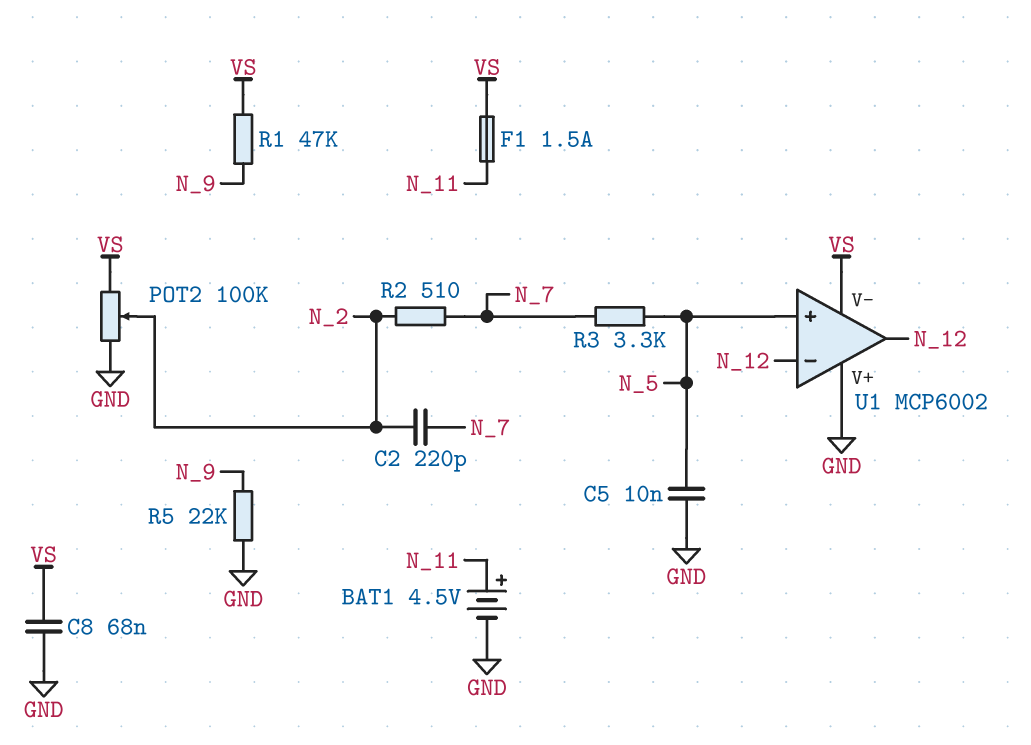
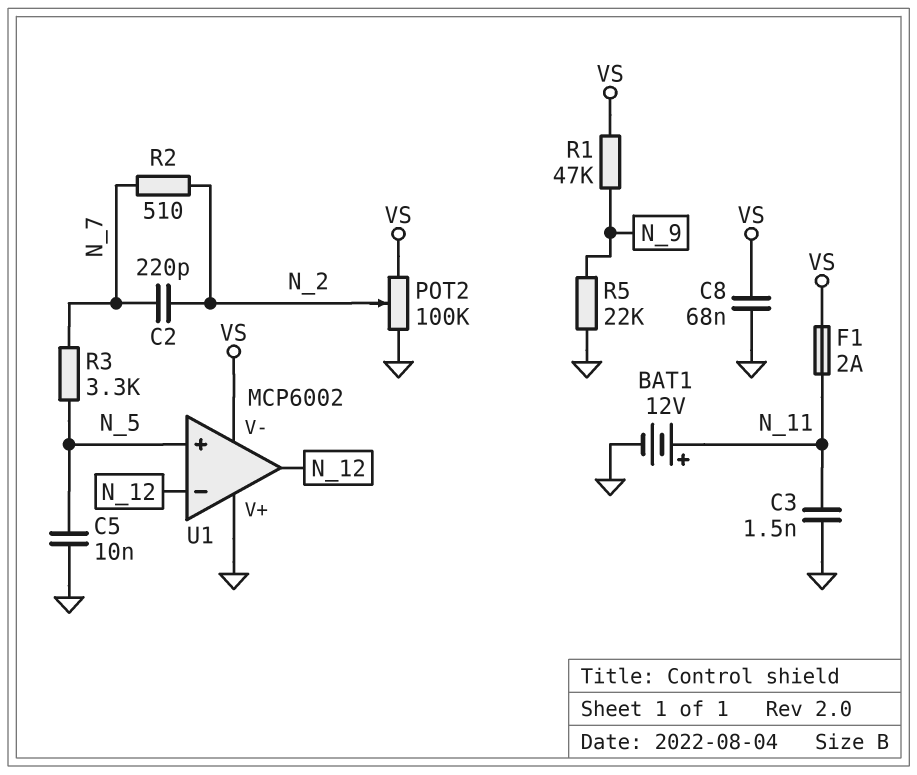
BAT1: 4.5V (plus N_11, minus GND) -> 12V (plus N_11, minus GND)
C3: none -> 1.5nF (GND, N_11)
F1: 1.5A (N_11, VS) -> 2A (N_11, VS)

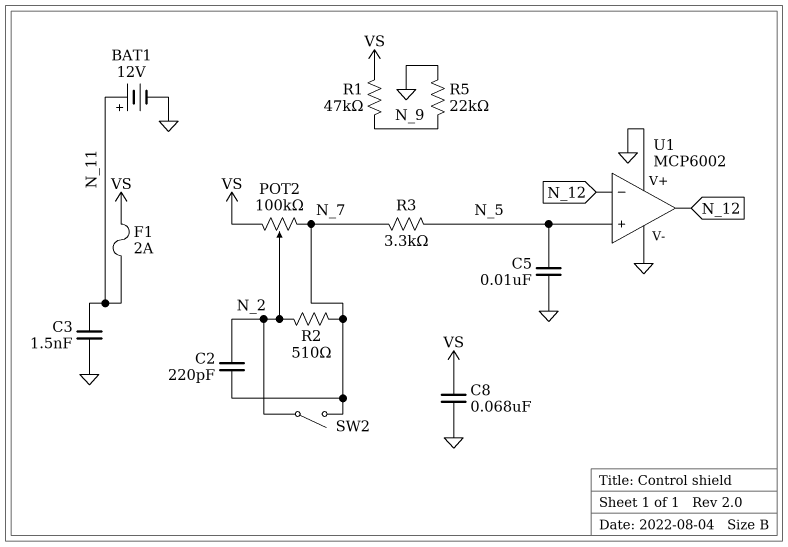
POT2: 100k (GND, VS, wiper N_2) -> 100k (N_7, VS, wiper N_2)
SW2: none -> switch (N_2, N_7)
U1 pin V-: VS -> GND

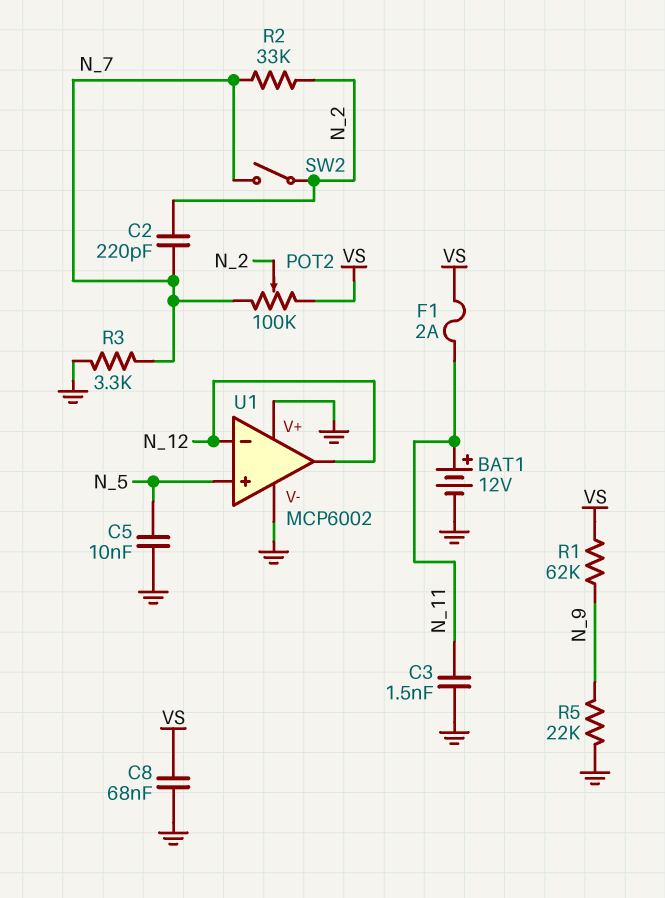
R1: 47k (N_9, VS) -> 62k (N_9, VS)
R2: 510 (N_2, N_7) -> 33k (N_2, N_7)
R3: 3.3k (N_5, N_7) -> 3.3k (GND, N_7)

